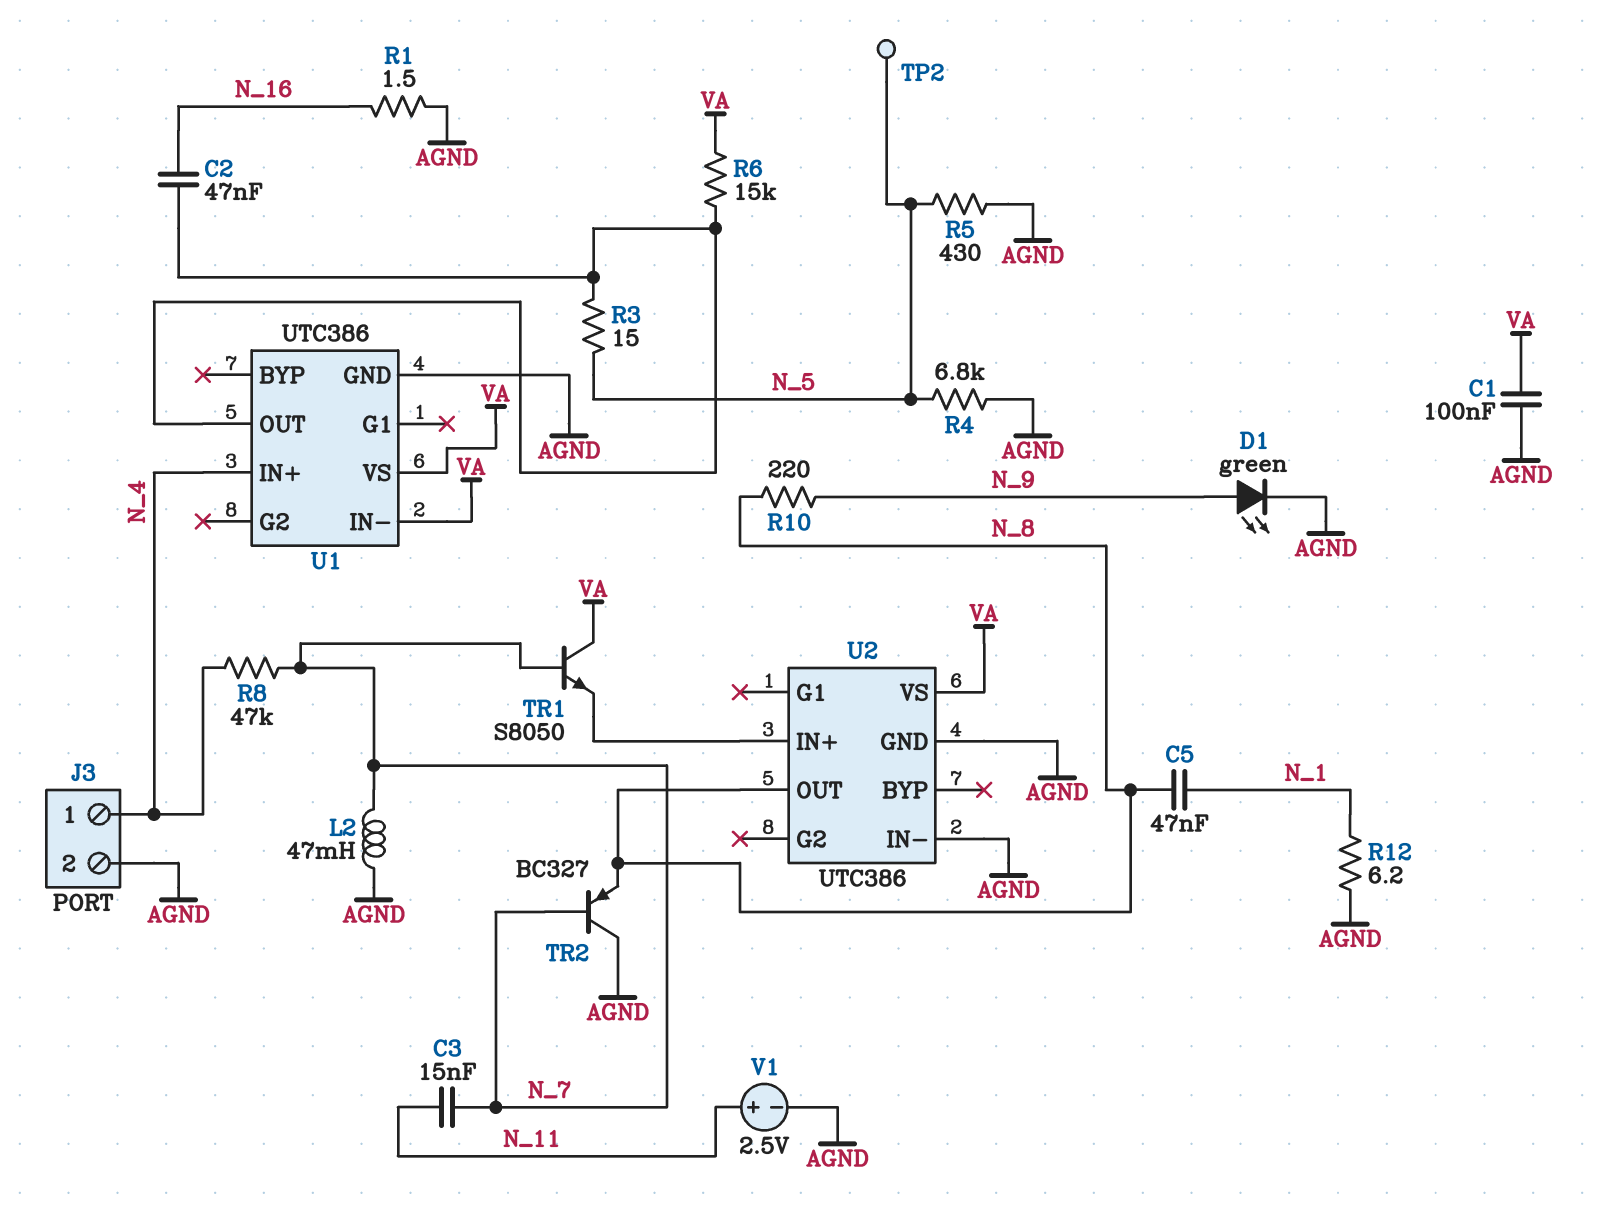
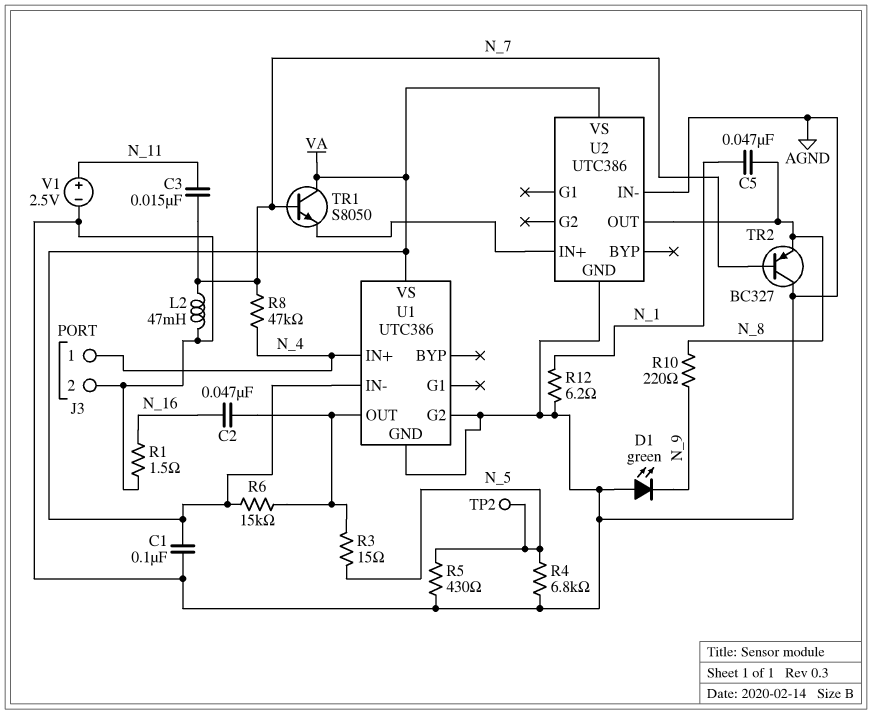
D1: LED green (A N_9, K AGND) -> LED green (A AGND, K N_9)
U1 pin G2: none -> AGND

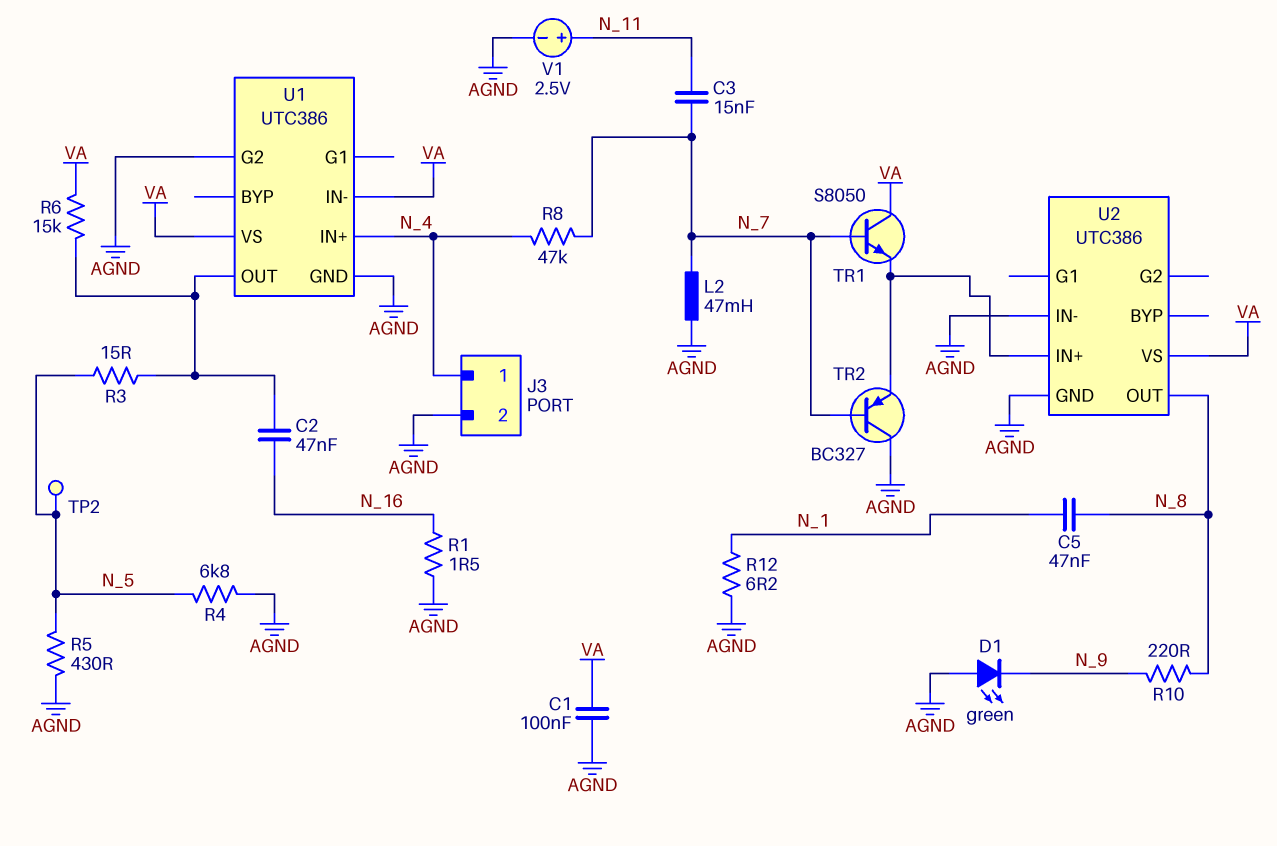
TR2: PNP BC327 (B N_7, C AGND, E N_8) -> PNP BC327 (B N_7, C AGND, E U2/IN+)

